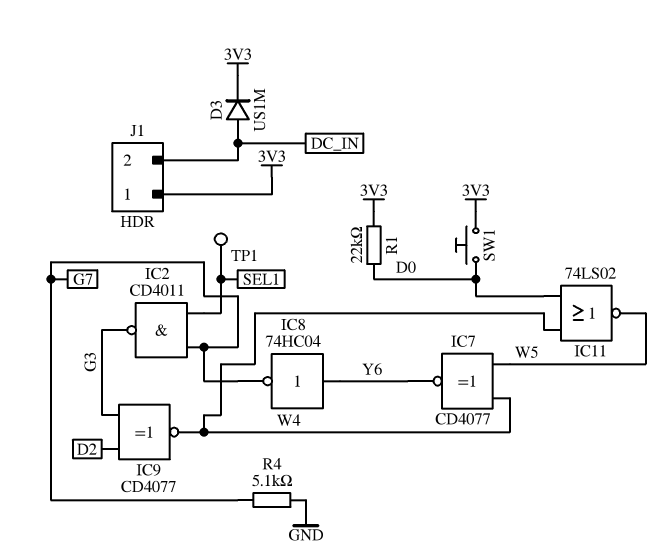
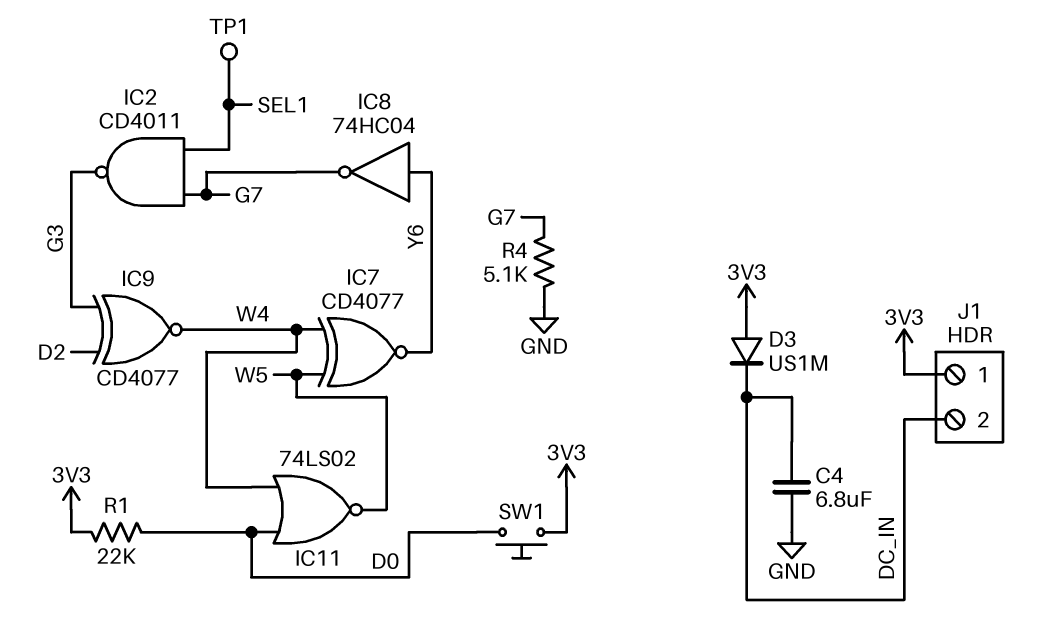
C4: none -> 6.8uF (DC_IN, GND)
D3: diode US1M (A DC_IN, K 3V3) -> diode US1M (A 3V3, K DC_IN)

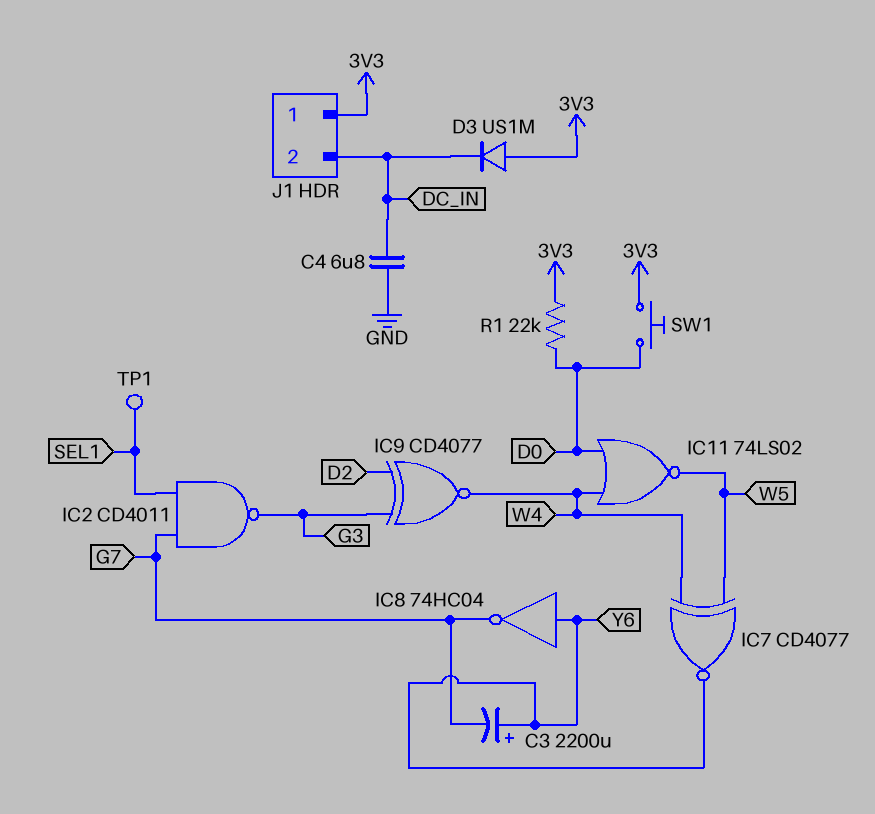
C3: none -> 2200uF (plus Y6, minus G7)
R4: 5.1k (G7, GND) -> none

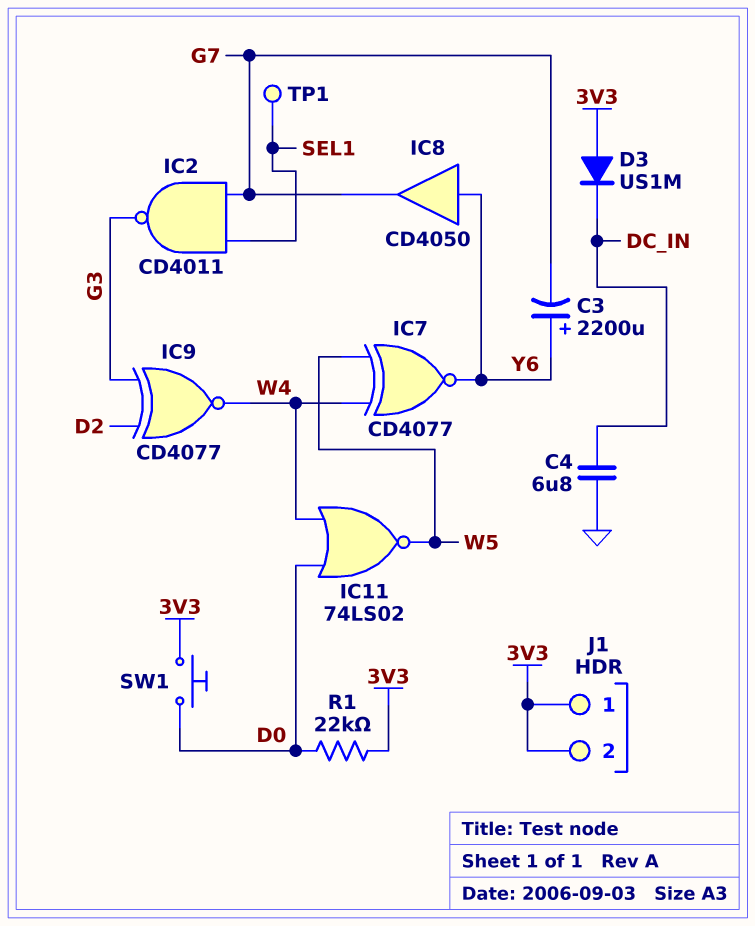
IC8: NOT 74HC04 (in Y6, out G7) -> buffer CD4050 (in Y6, out G7)
J1 pin 2: DC_IN -> 3V3

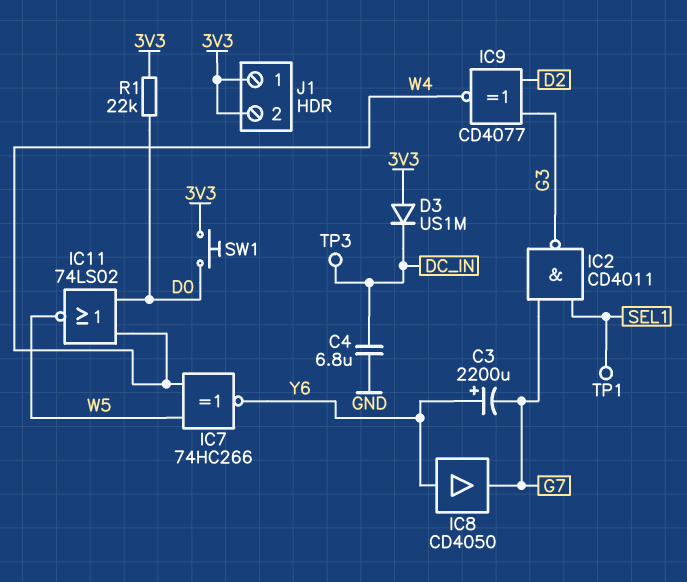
IC7: XNOR CD4077 (in W4, in W5, out Y6) -> XNOR 74HC266 (in W4, in W5, out Y6)
TP3: none -> test point (DC_IN)

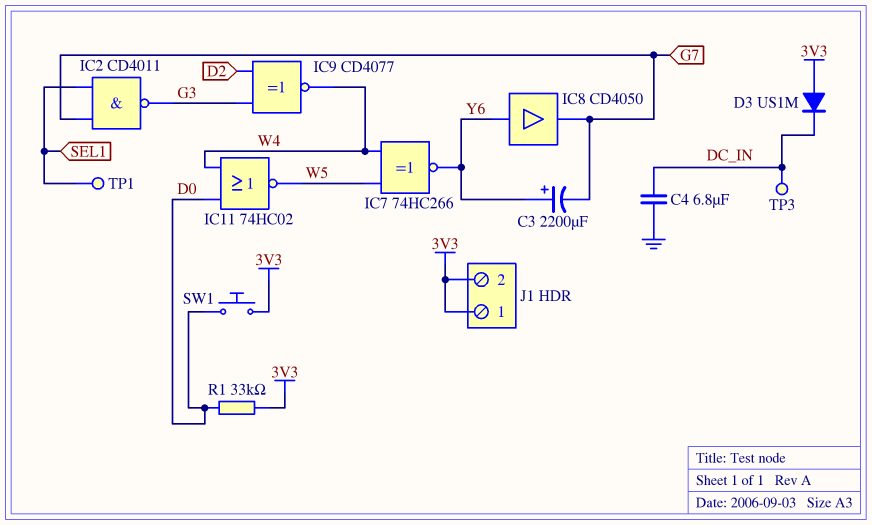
IC11: NOR 74LS02 (in D0, in W4, out W5) -> NOR 74HC02 (in D0, in W4, out W5)
R1: 22k (3V3, D0) -> 33k (3V3, D0)

